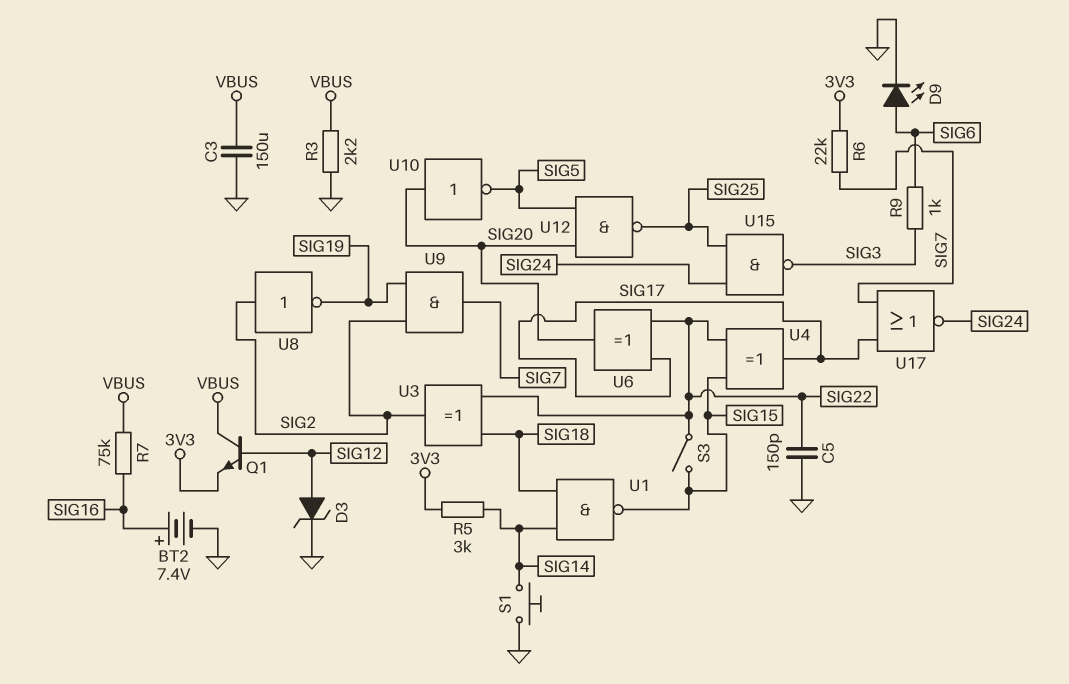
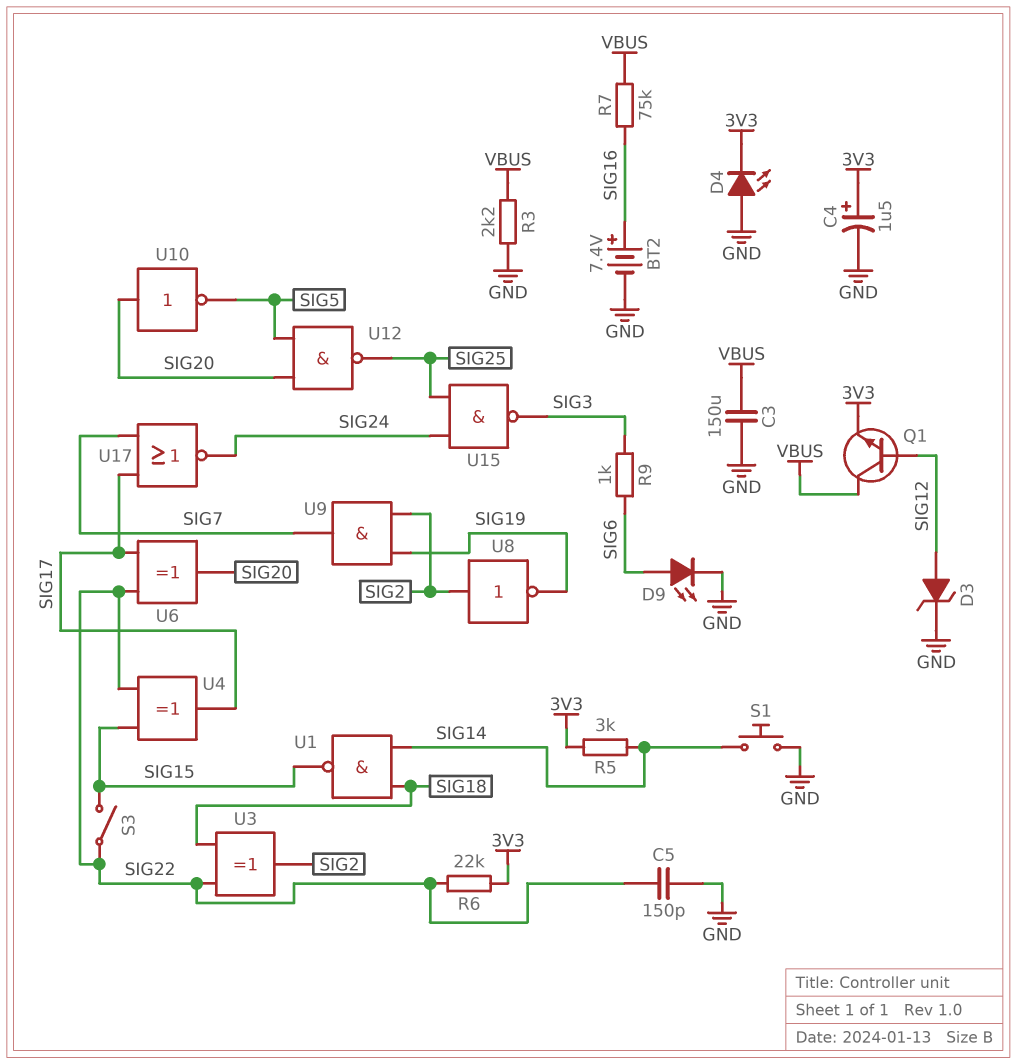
C4: none -> 1.5uF (plus 3V3, minus GND)
D4: none -> LED (A GND, K 3V3)
R6: 22k (3V3, SIG7) -> 22k (3V3, SIG22)

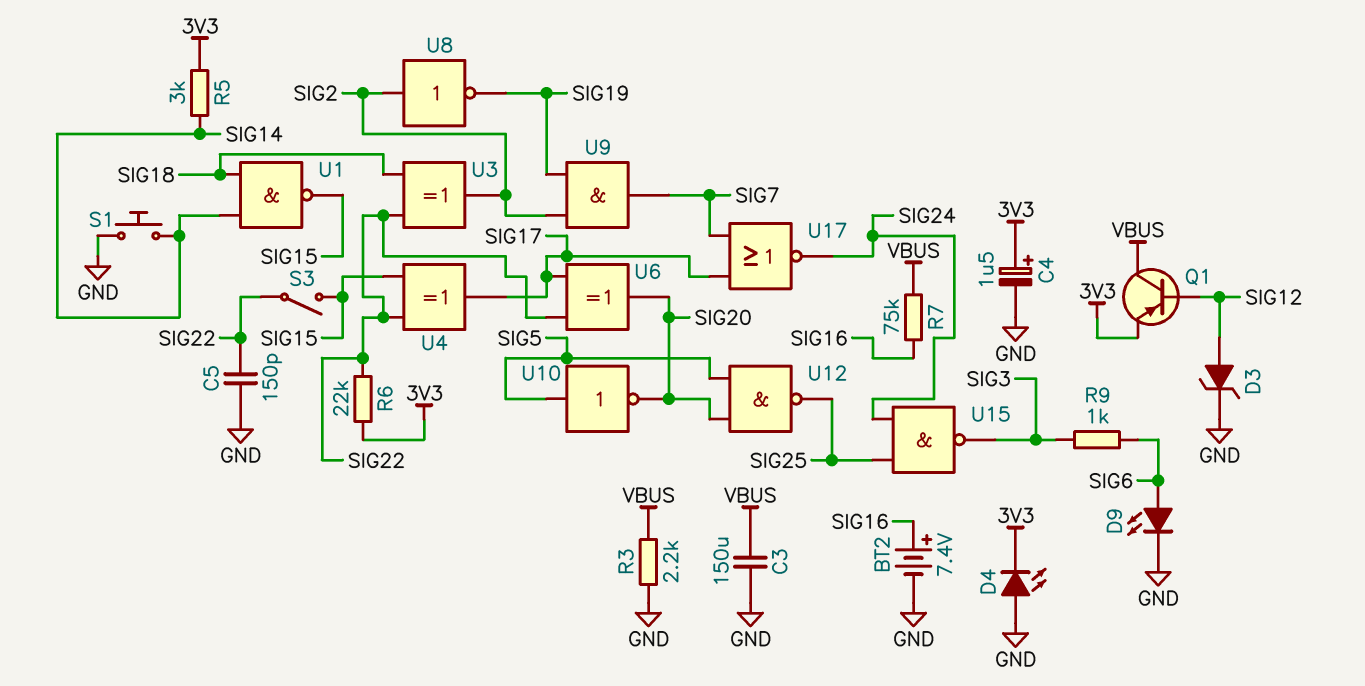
Q1: NPN (B SIG12, C VBUS, E 3V3) -> PNP (B SIG12, C VBUS, E 3V3)
U10: NOT (in SIG20, out SIG5) -> NOT (in SIG5, out SIG20)

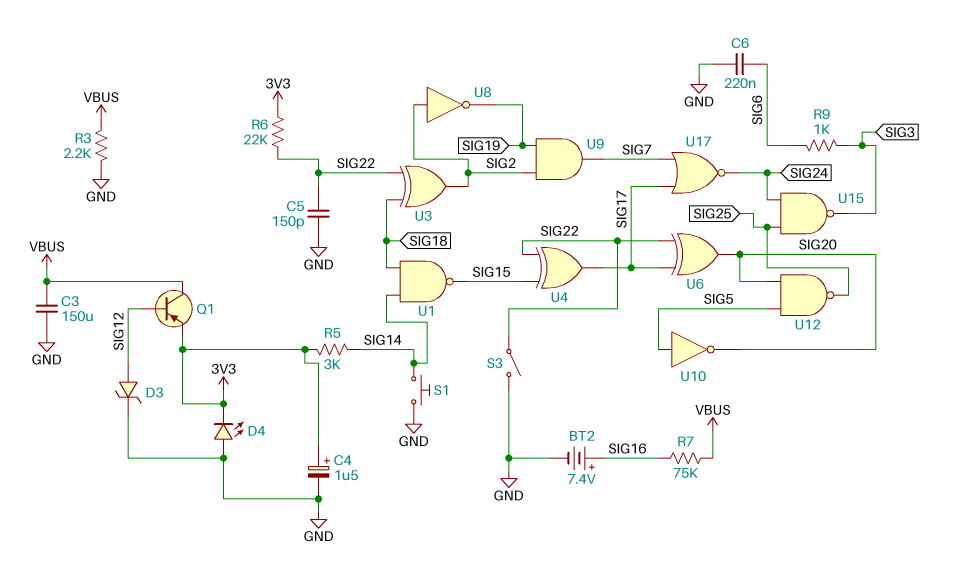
C6: none -> 220nF (GND, SIG6)
D9: LED (A SIG6, K GND) -> none
S3: switch (SIG15, SIG22) -> switch (GND, SIG22)

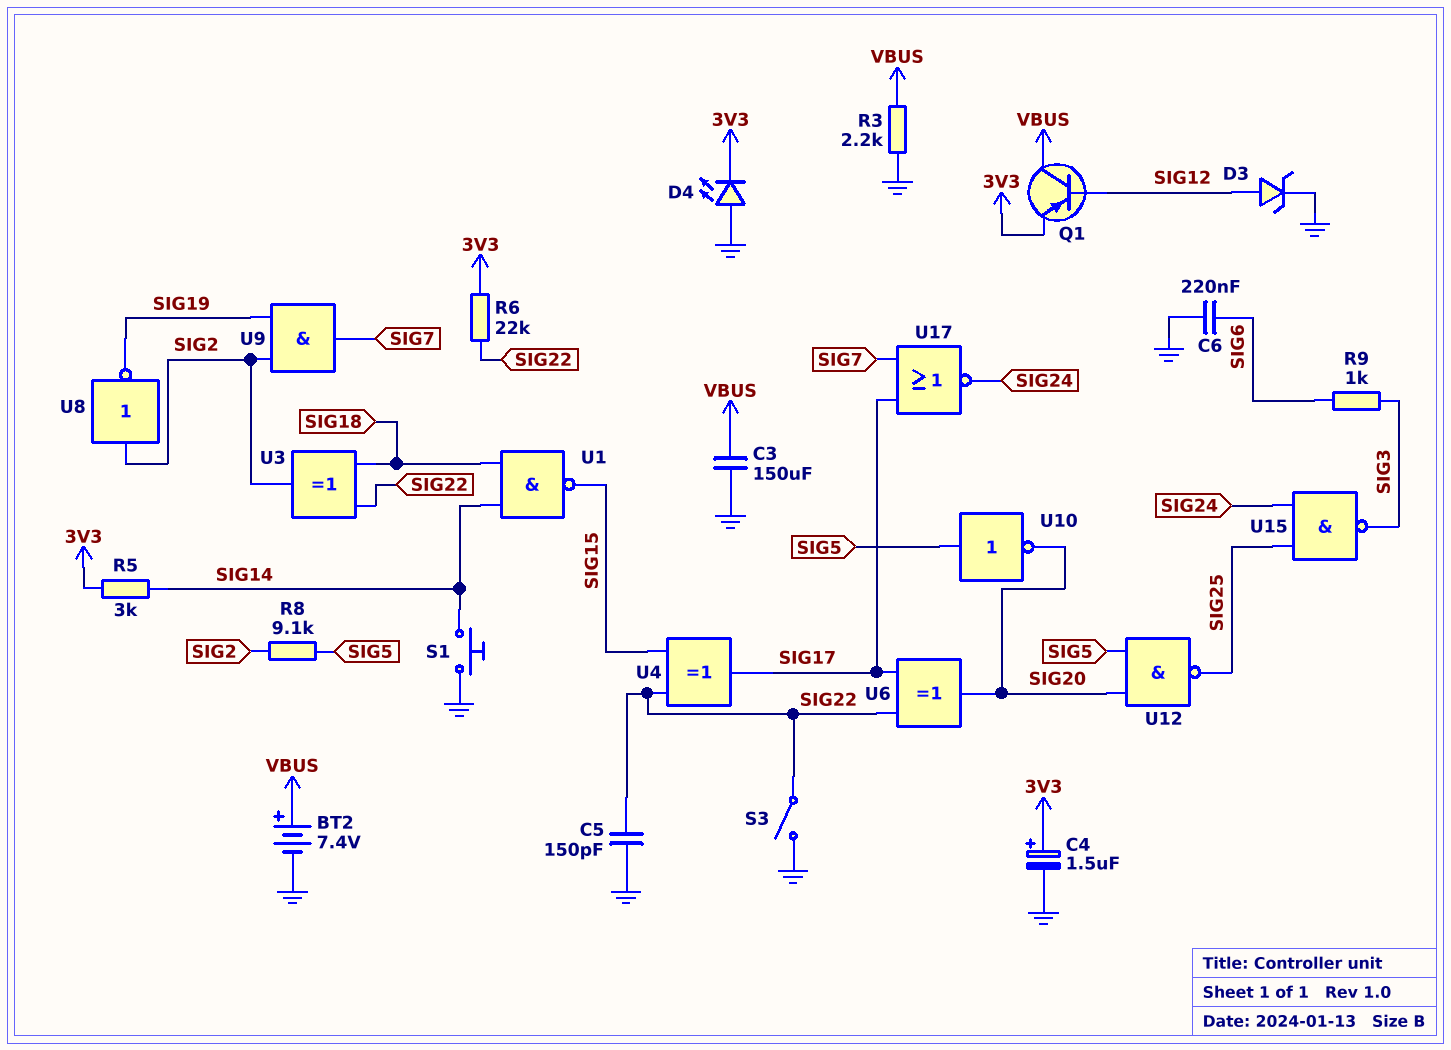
BT2: 7.4V (plus SIG16, minus GND) -> 7.4V (plus VBUS, minus GND)
R7: 75k (SIG16, VBUS) -> none
R8: none -> 9.1k (SIG2, SIG5)

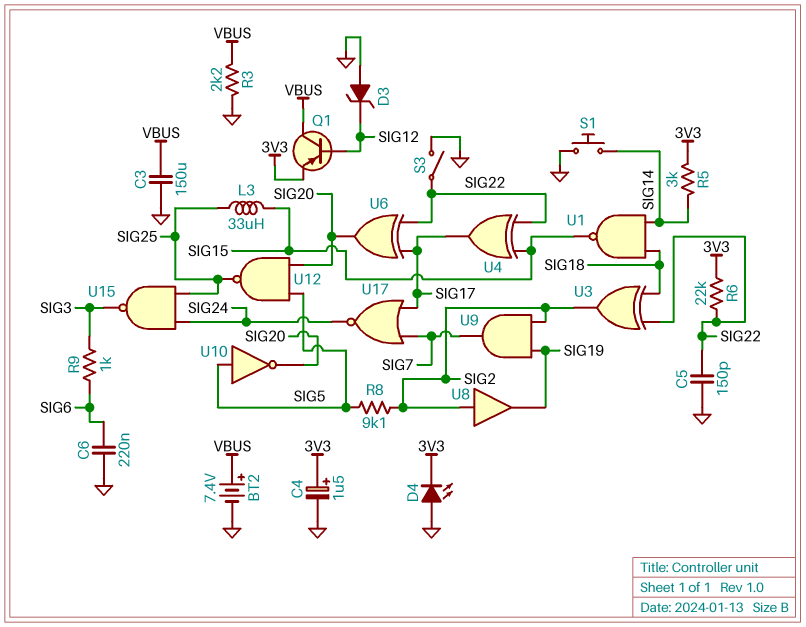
D3: zener (A SIG12, K GND) -> zener (A GND, K SIG12)
L3: none -> 33uH (SIG15, SIG25)
U8: NOT (in SIG2, out SIG19) -> buffer (in SIG2, out SIG19)

